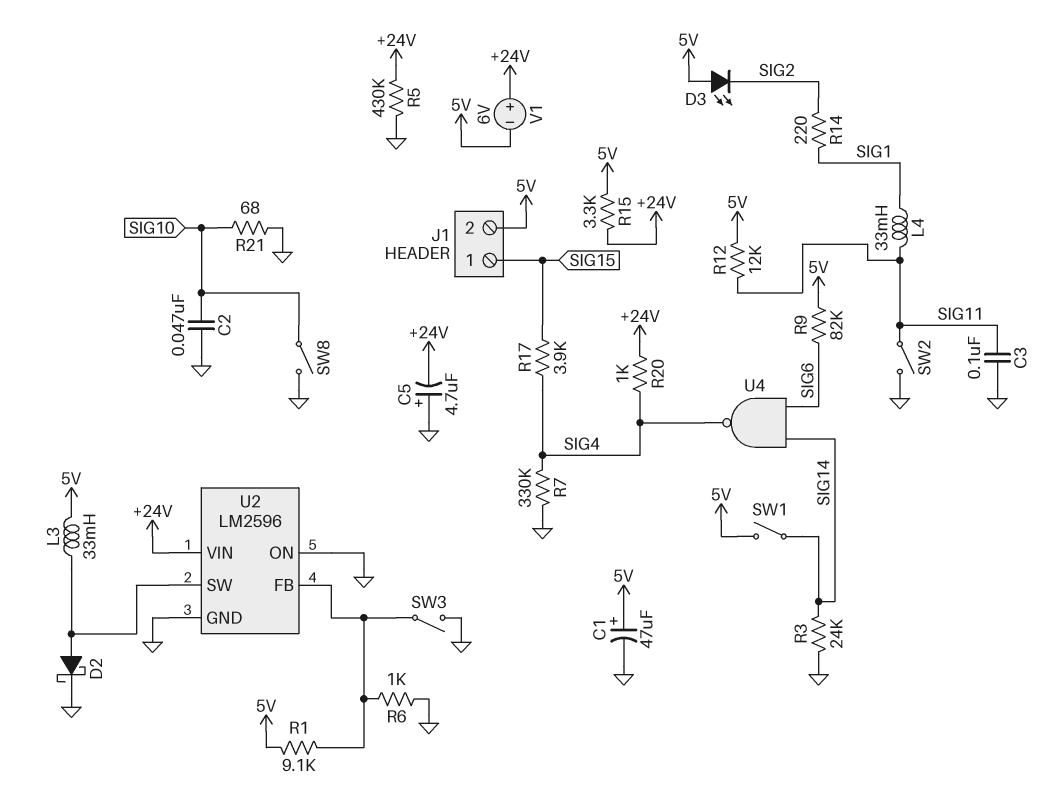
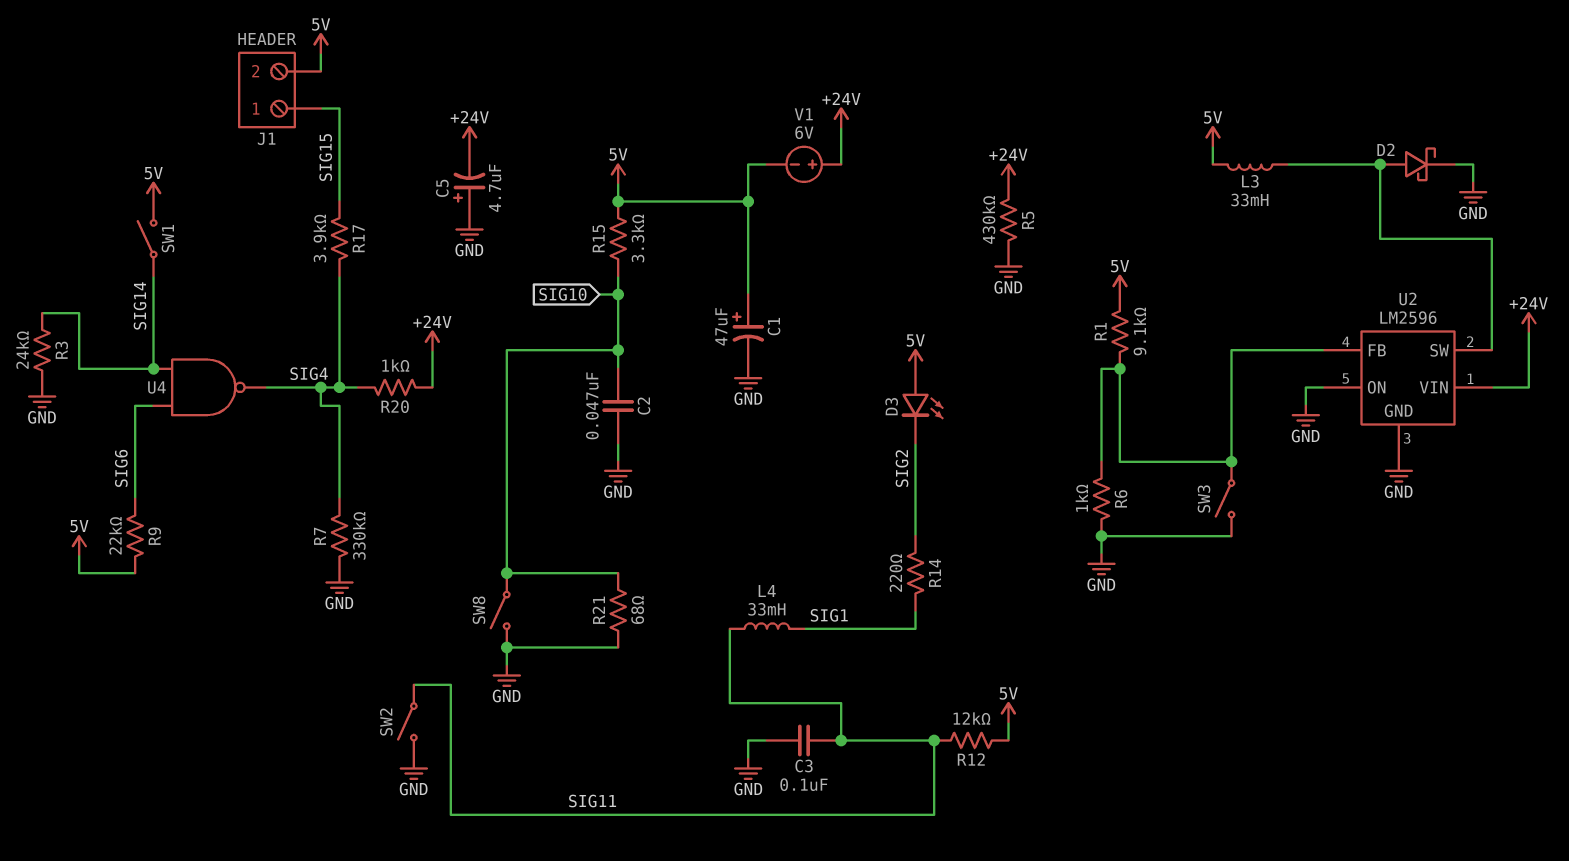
R9: 82k (5V, SIG6) -> 22k (5V, SIG6)
R15: 3.3k (+24V, 5V) -> 3.3k (5V, SIG10)

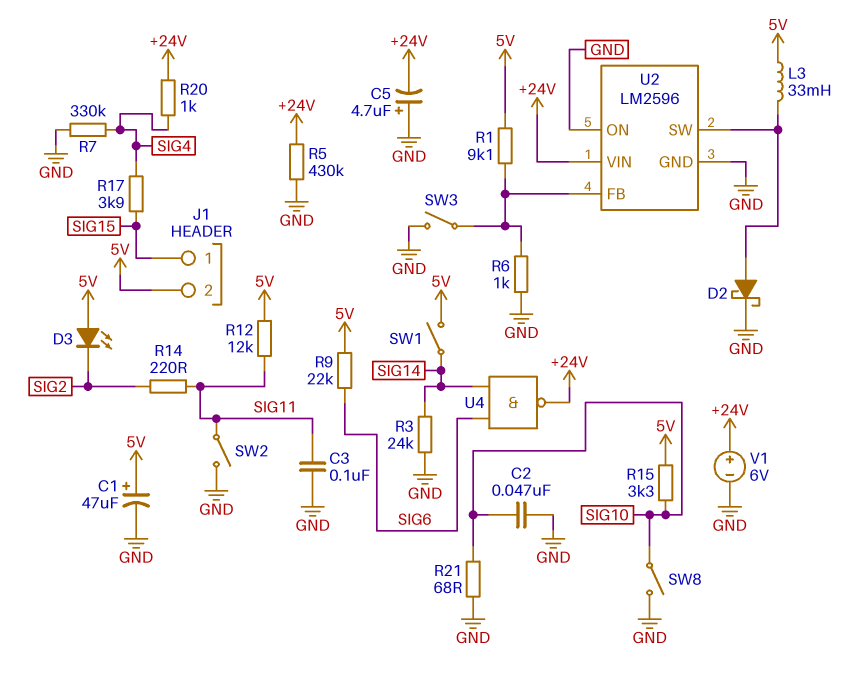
L4: 33mH (SIG1, SIG11) -> none
R14: 220 (SIG1, SIG2) -> 220 (SIG2, SIG11)
U4: NAND (in SIG6, in SIG14, out SIG4) -> NAND (in SIG6, in SIG14, out +24V)
V1: 6V (plus +24V, minus 5V) -> 6V (plus +24V, minus GND)

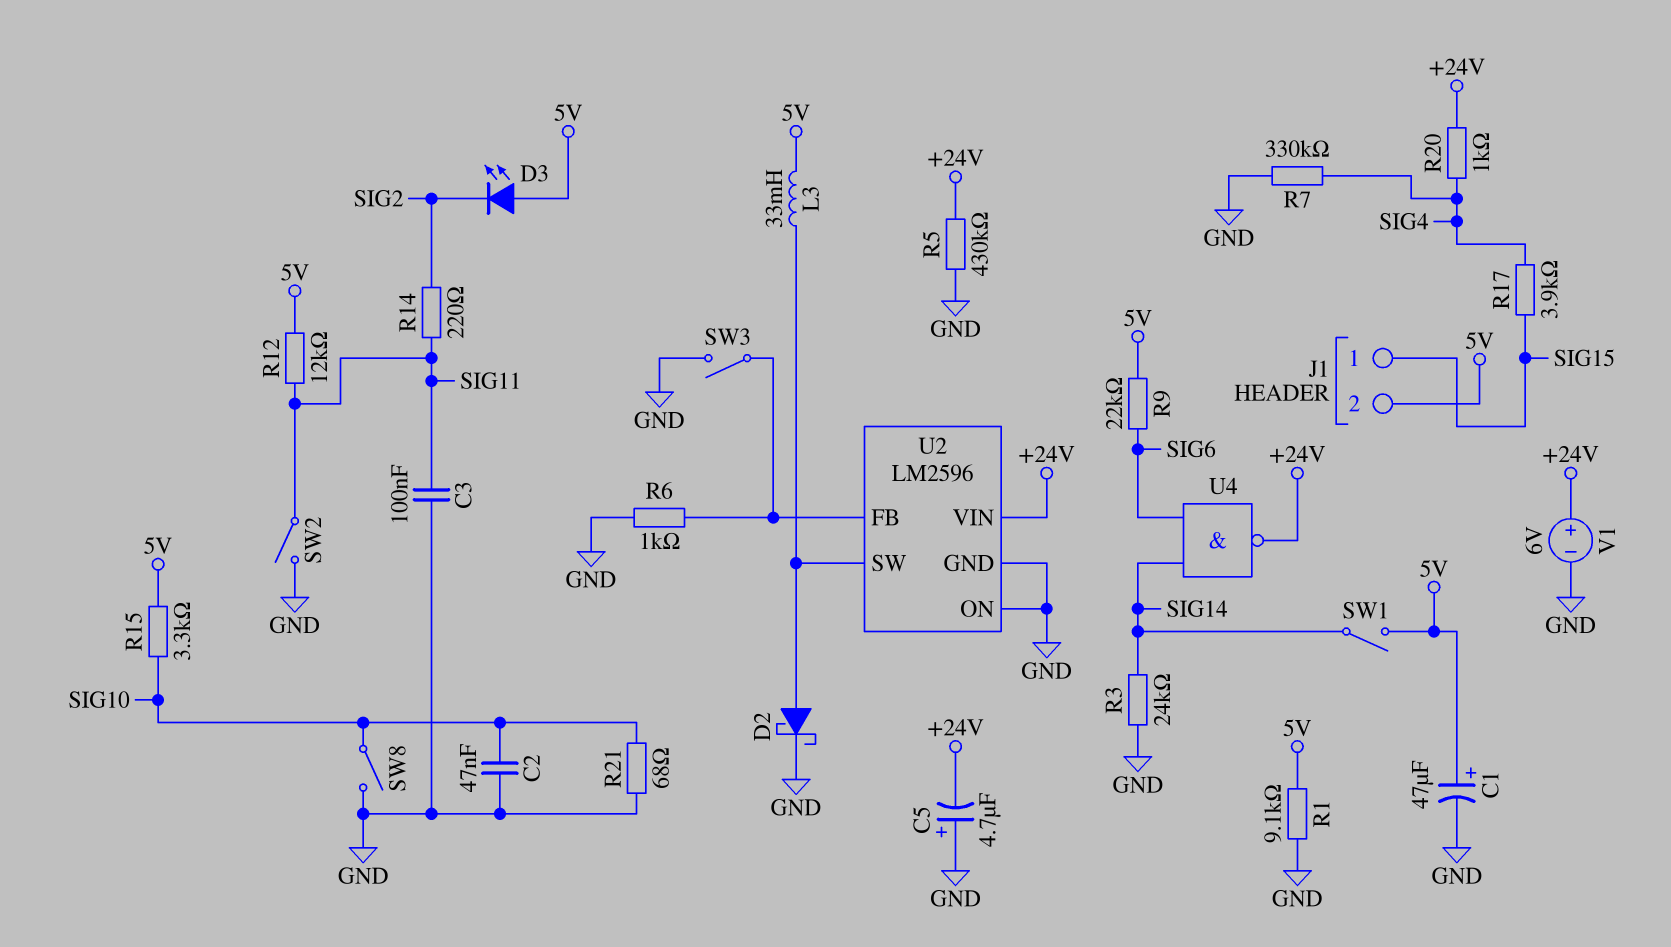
R1: 9.1k (5V, U2/FB) -> 9.1k (5V, GND)

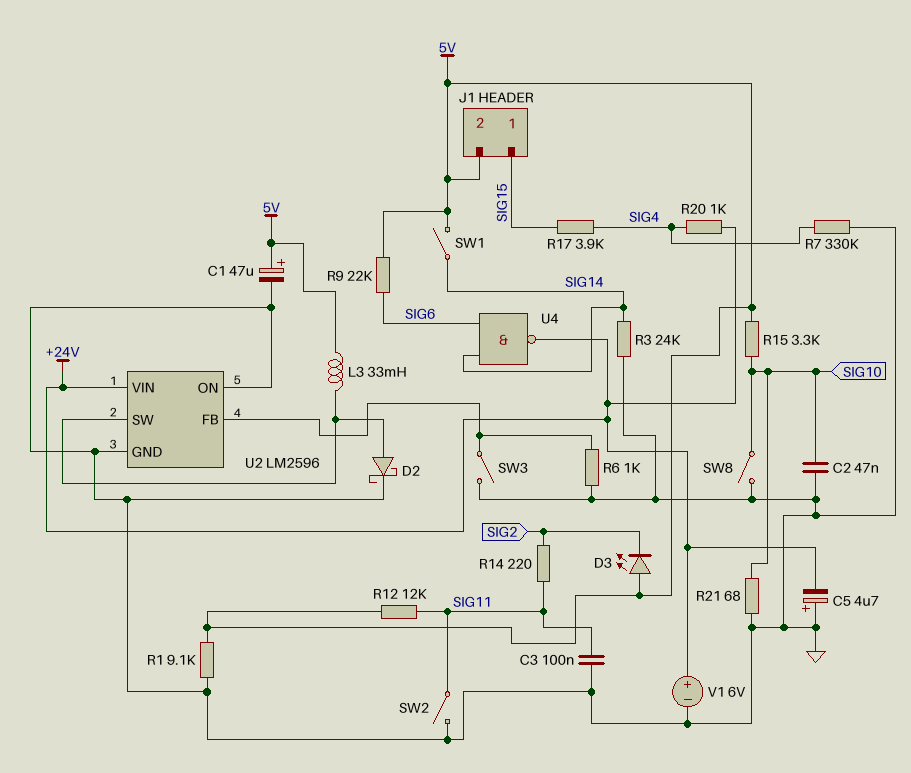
R5: 430k (+24V, GND) -> none

